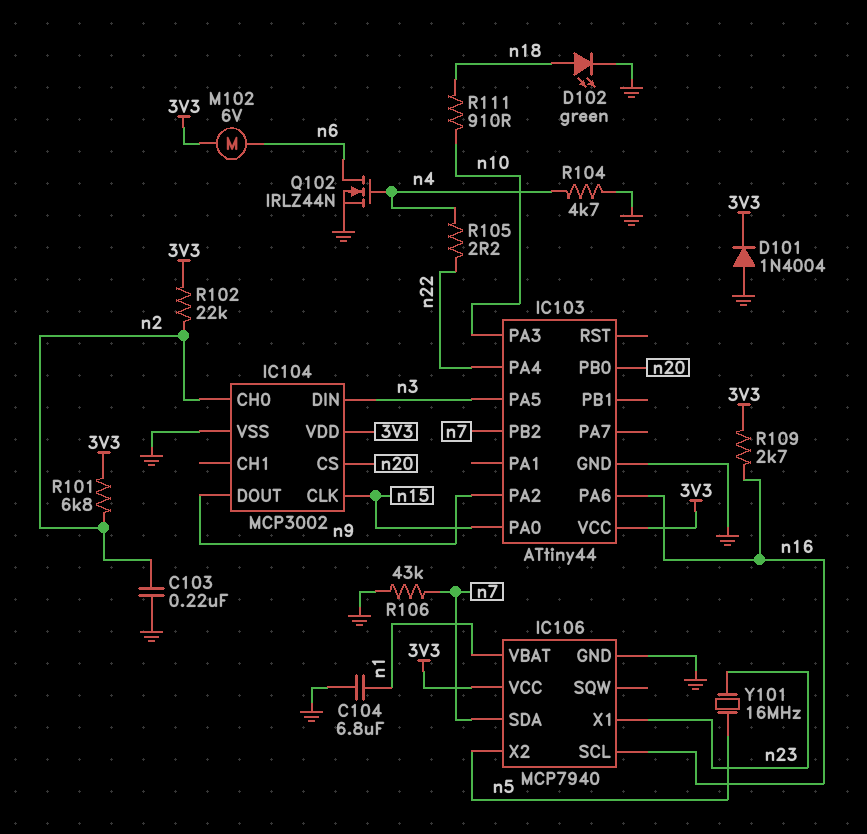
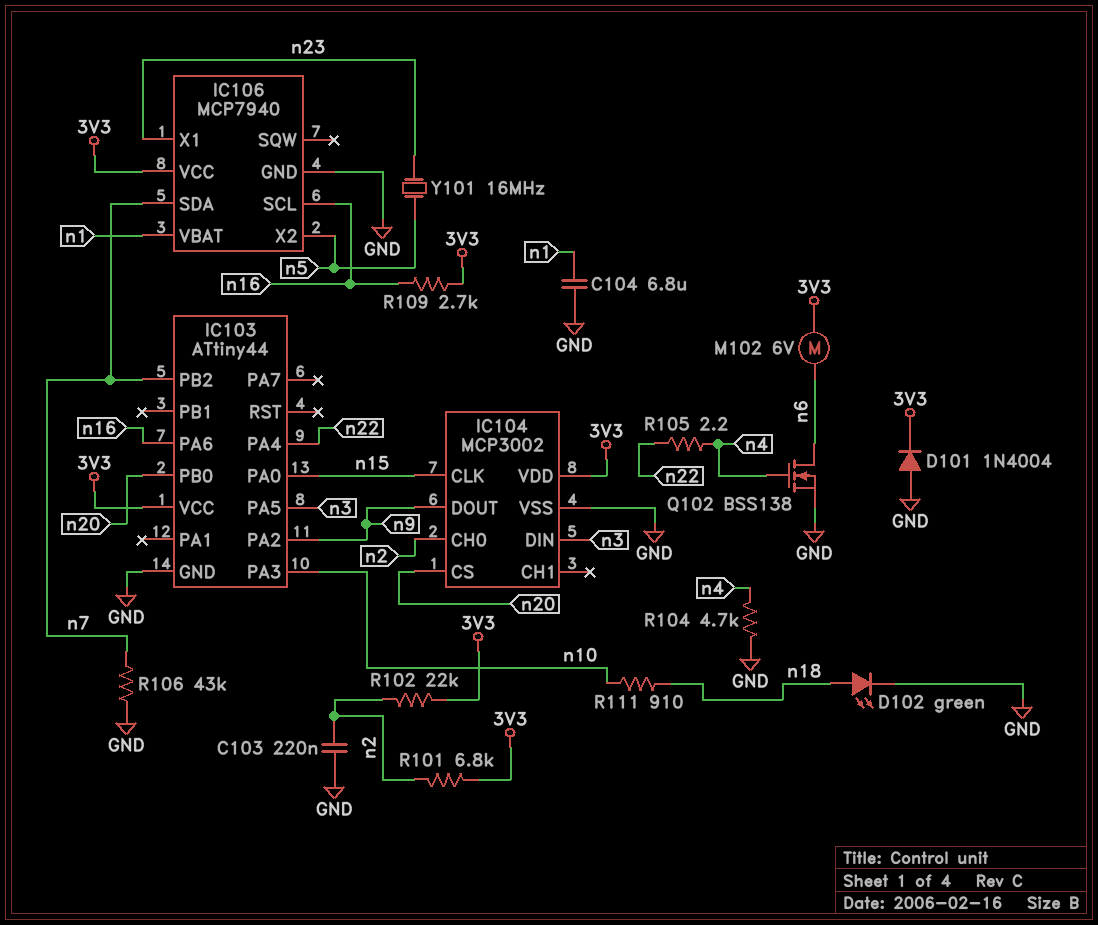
Q102: NMOS IRLZ44N (G n4, D n6, S GND) -> NMOS BSS138 (G n4, D n6, S GND)

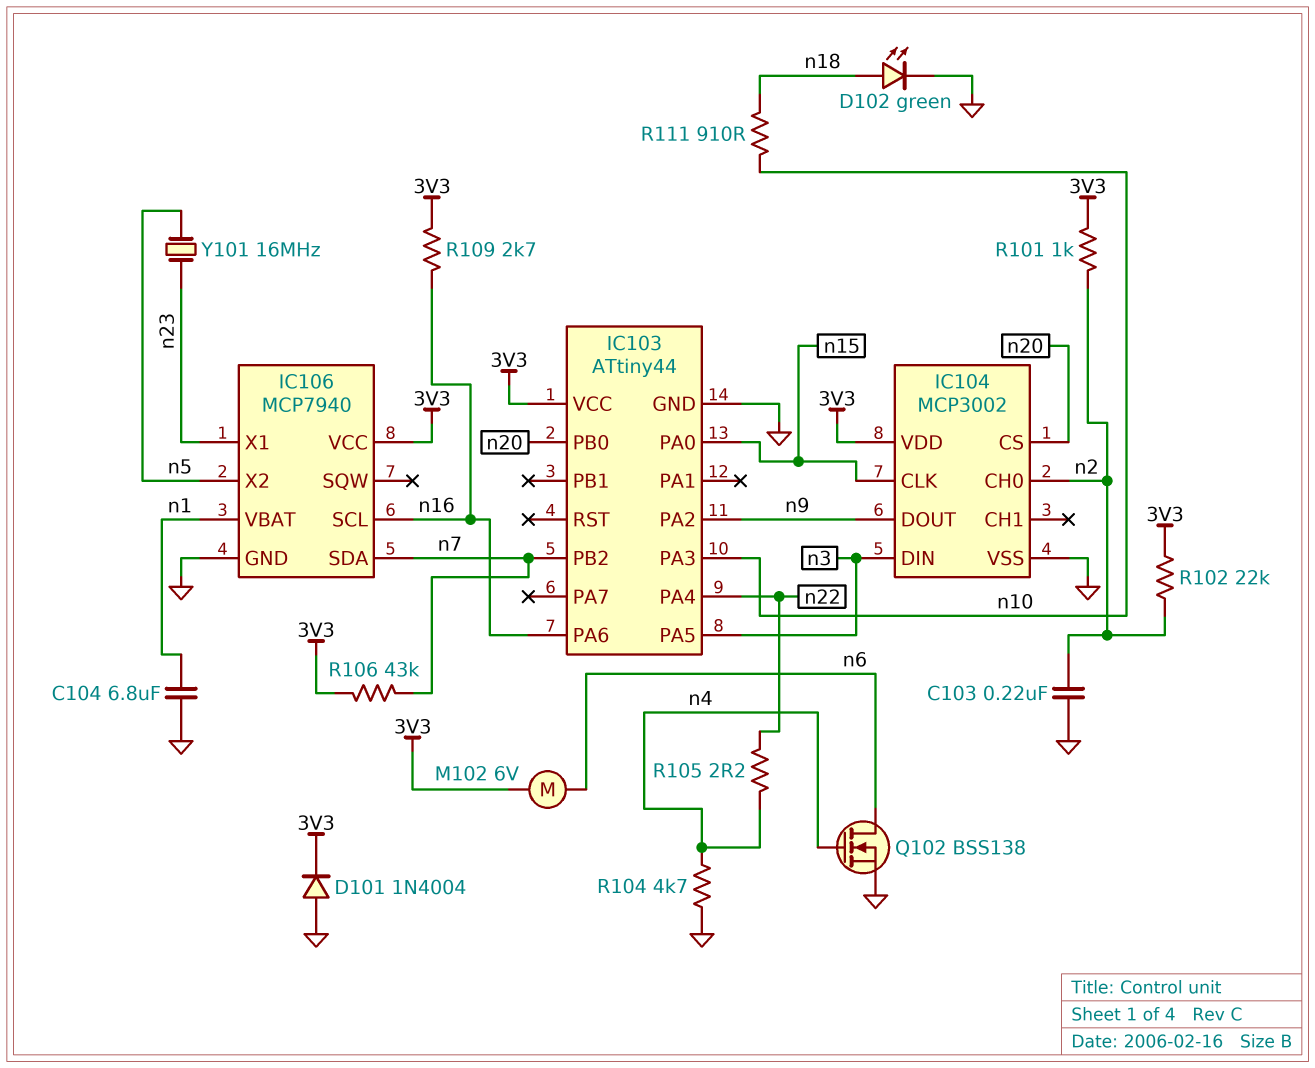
R101: 6.8k (3V3, n2) -> 1k (3V3, n2)
R106: 43k (GND, n7) -> 43k (3V3, n7)

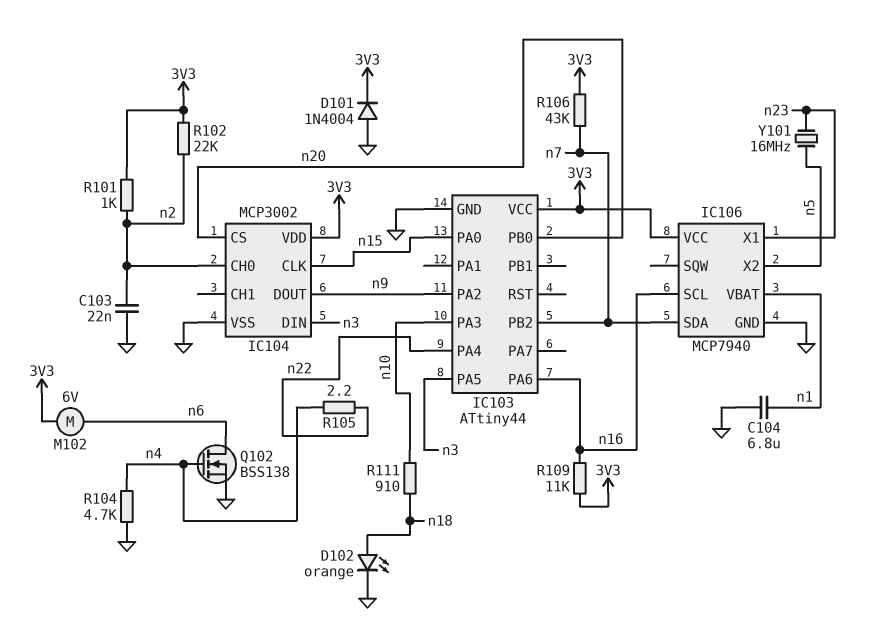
C103: 220nF (GND, n2) -> 22nF (GND, n2)
D102: LED green (A n18, K GND) -> LED orange (A n18, K GND)
R109: 2.7k (3V3, n16) -> 11k (3V3, n16)

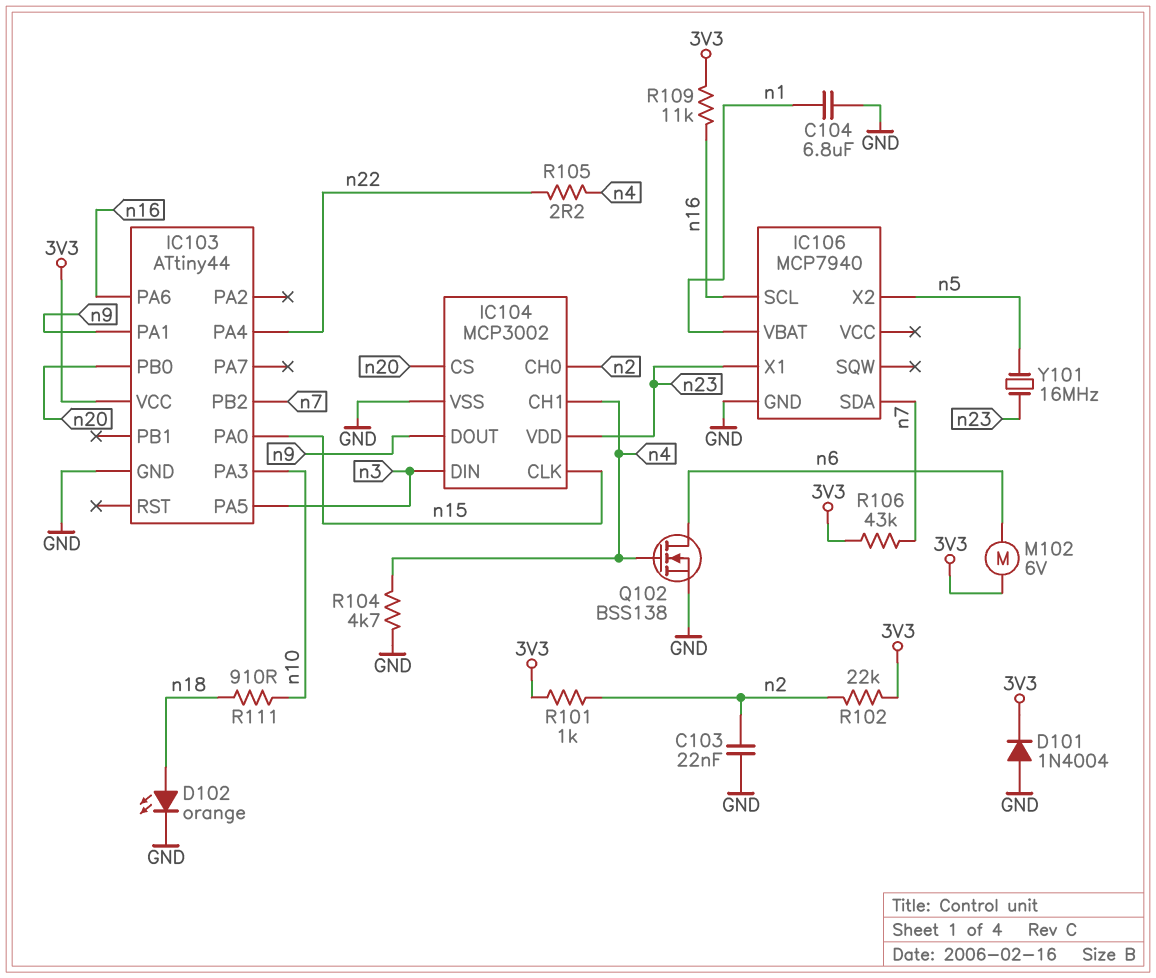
IC103 pin PA1: none -> n9
IC103 pin PA2: n9 -> none
IC104 pin CH1: none -> n4
IC104 pin VDD: 3V3 -> n23
IC106 pin VCC: 3V3 -> none

